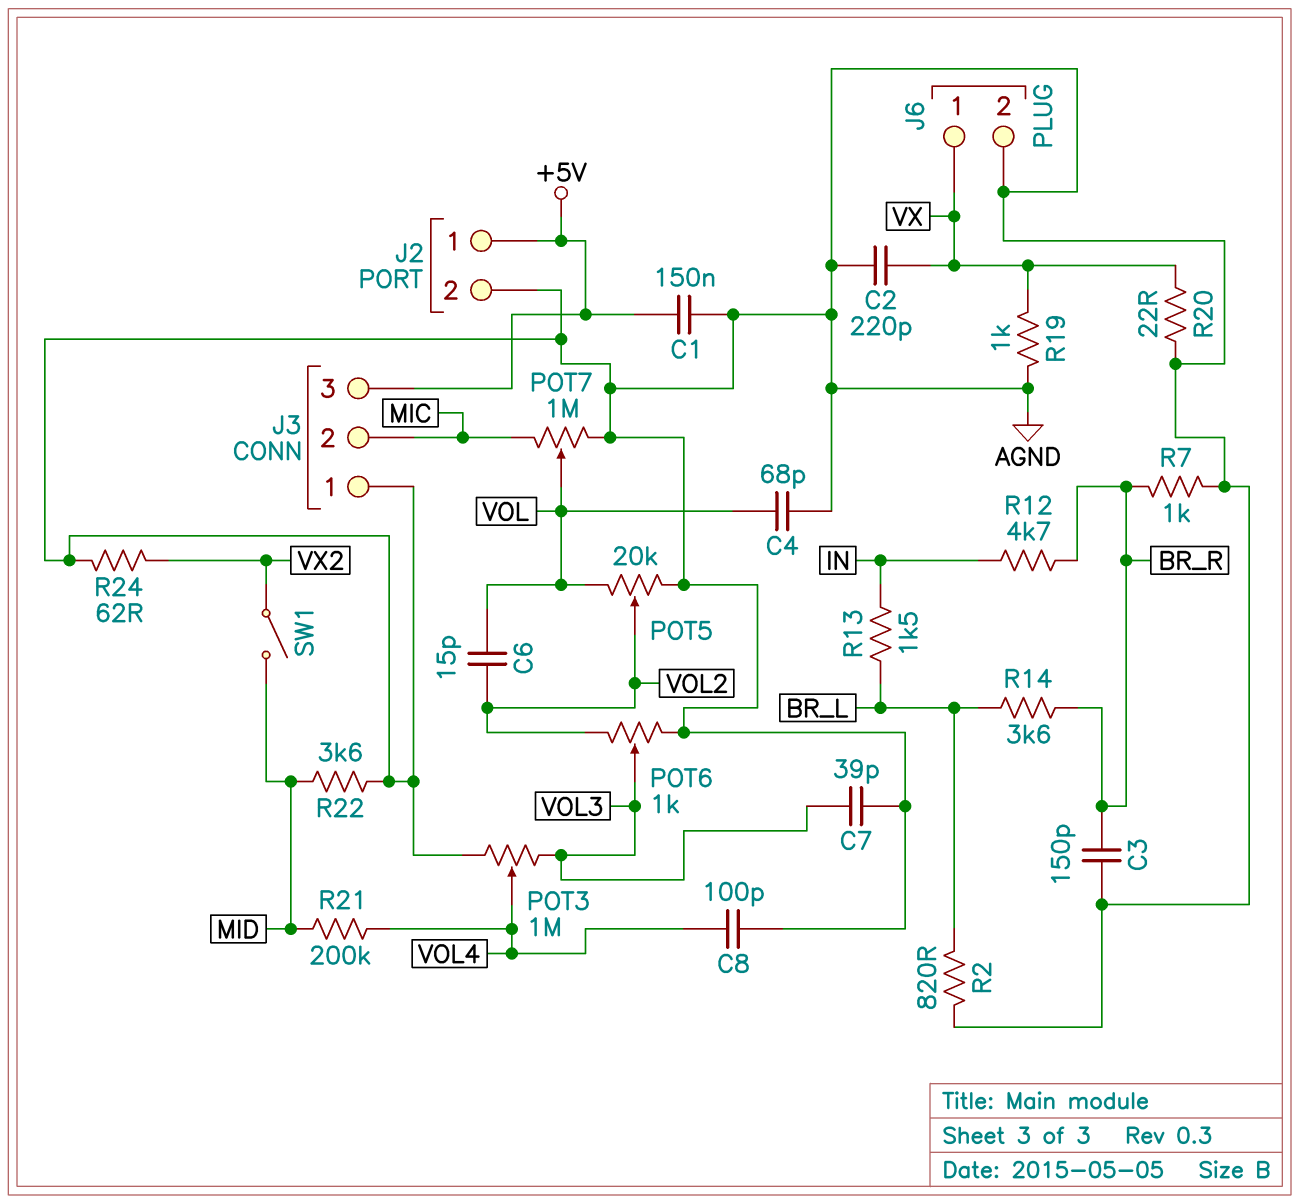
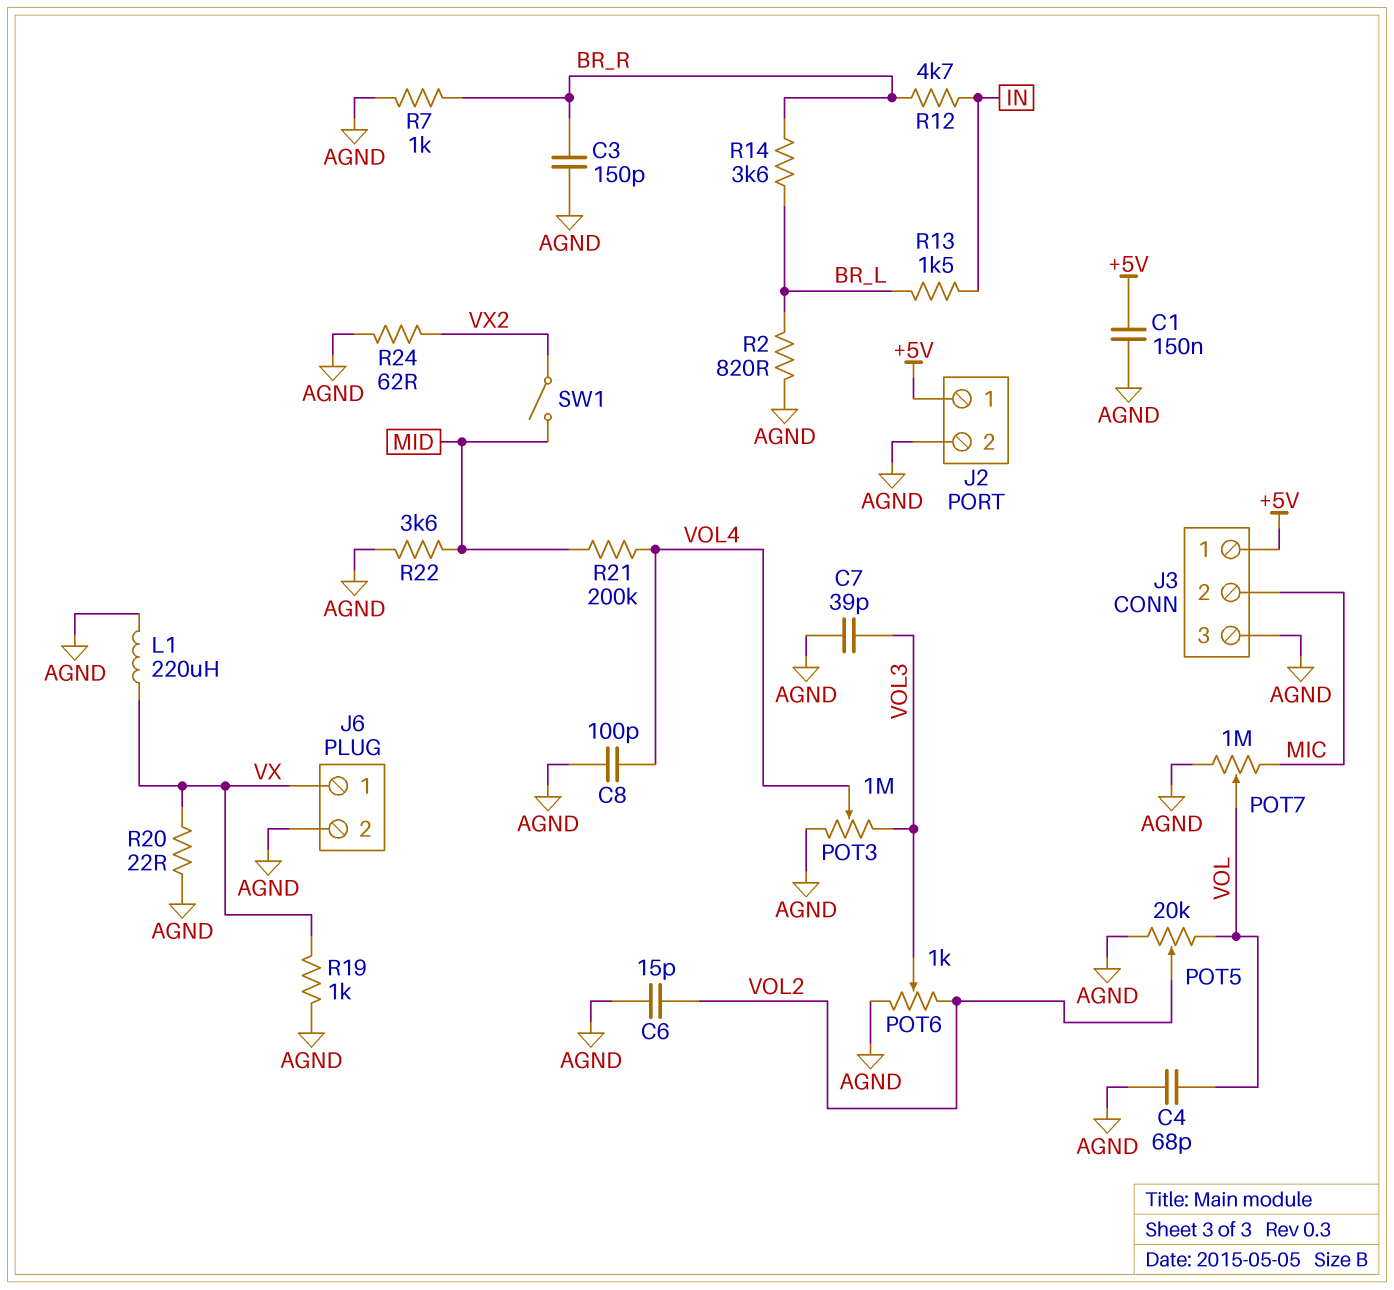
C2: 220pF (AGND, VX) -> none
C6: 15pF (VOL, VOL2) -> 15pF (AGND, VOL2)
J3 pin 1: AGND -> +5V
J3 pin 3: +5V -> AGND
L1: none -> 220uH (AGND, VX)

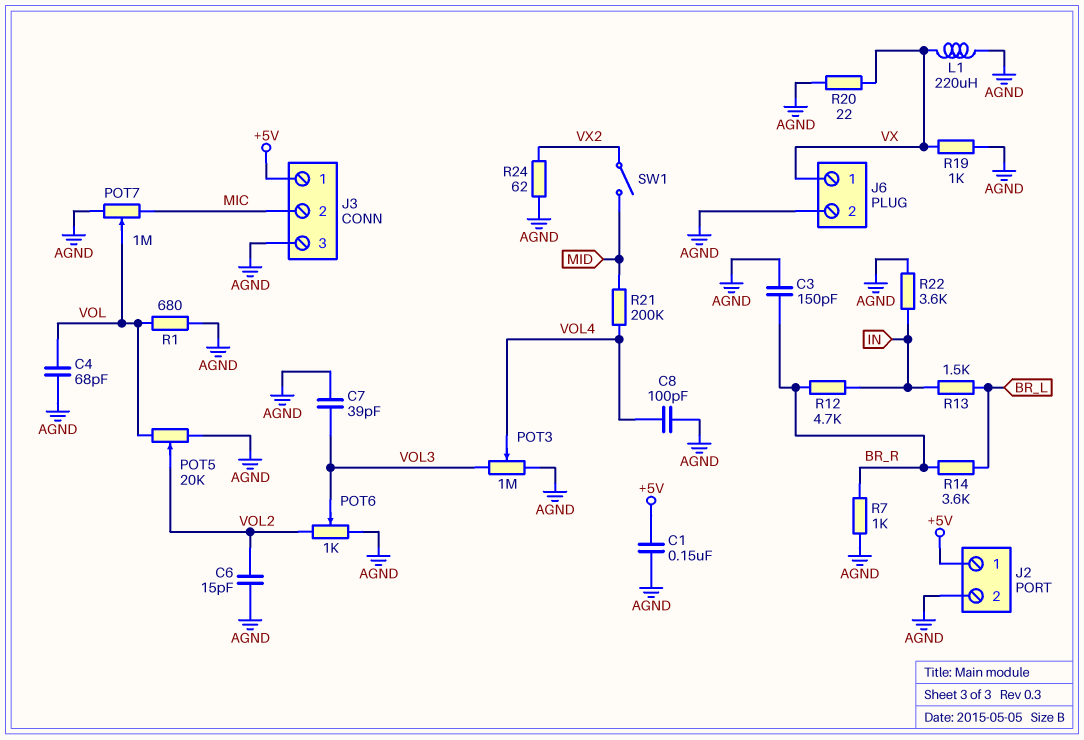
R1: none -> 680 (AGND, VOL)
R2: 820 (AGND, BR_L) -> none
R22: 3.6k (AGND, MID) -> 3.6k (AGND, IN)

